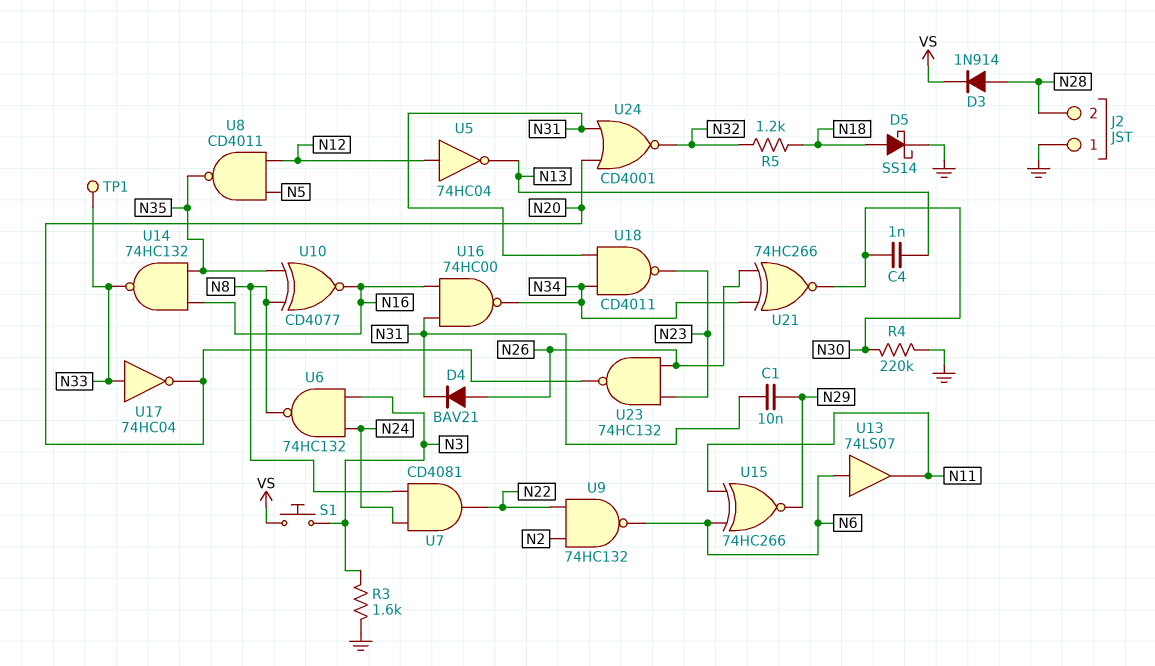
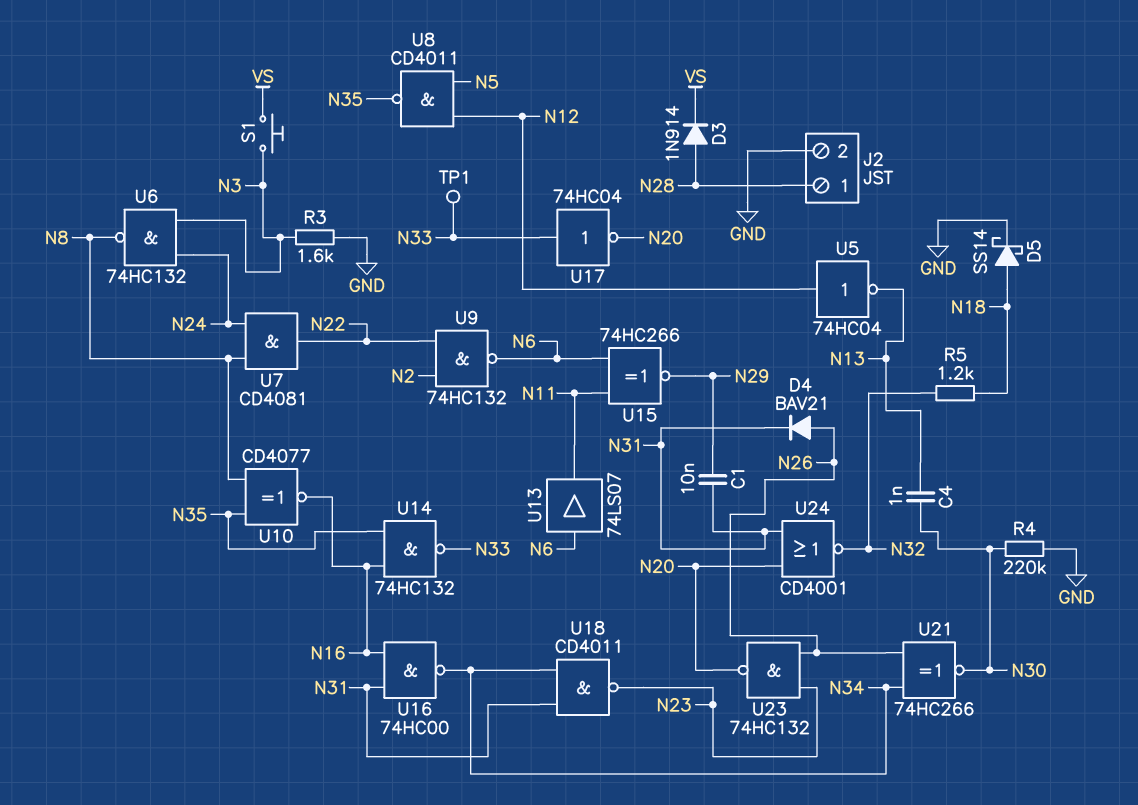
J2 pin 1: GND -> N28
J2 pin 2: N28 -> GND

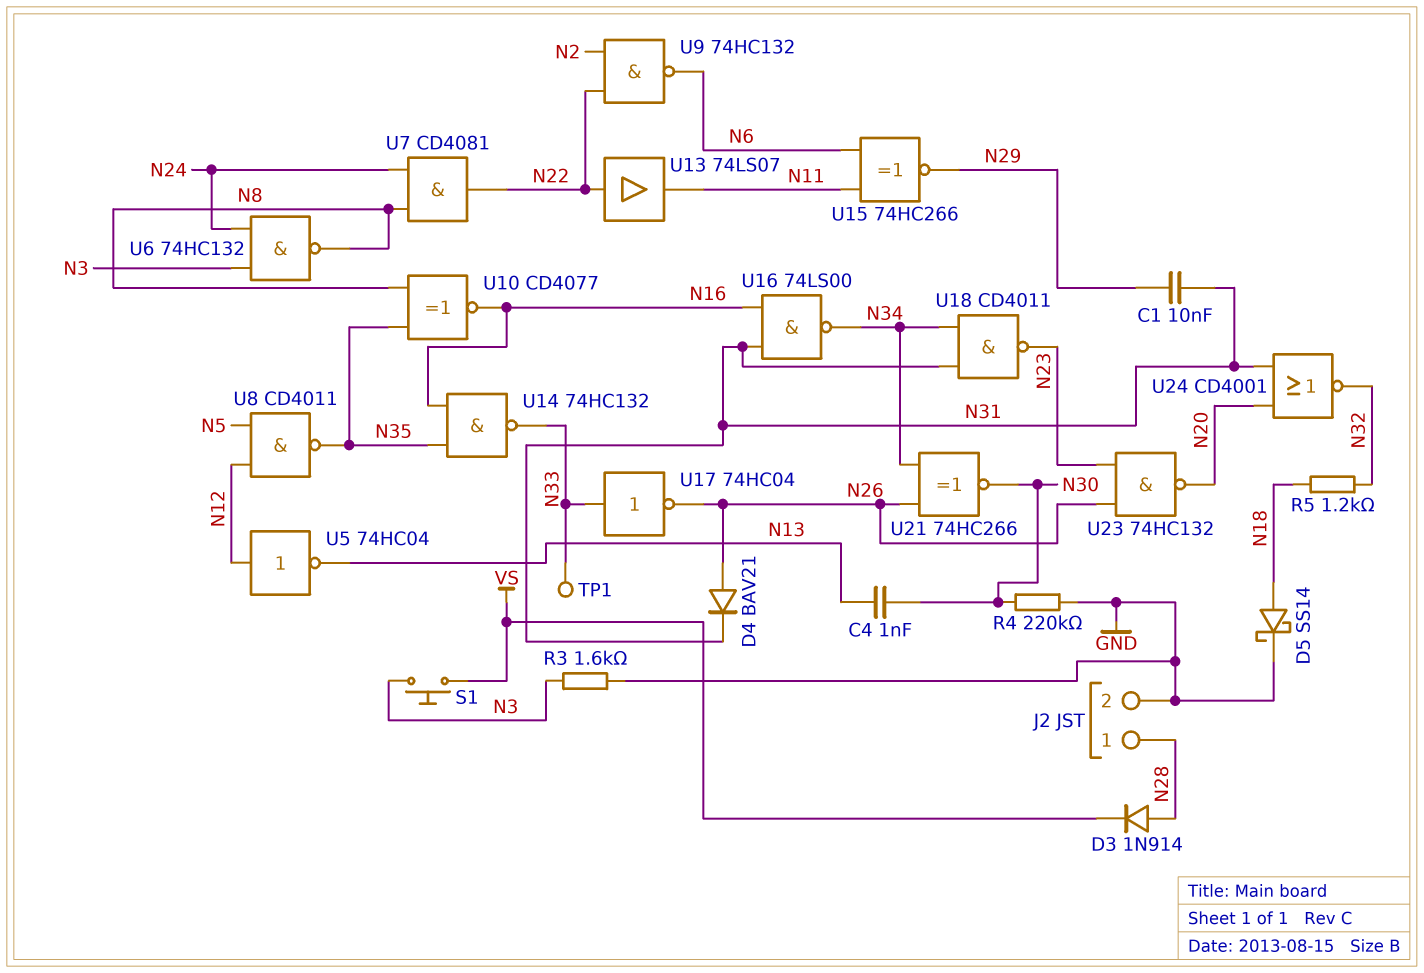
U13: buffer 74LS07 (in N6, out N11) -> buffer 74LS07 (in N22, out N11)
U16: NAND 74HC00 (in N16, in N31, out N34) -> NAND 74LS00 (in N16, in N31, out N34)
U17: NOT 74HC04 (in N33, out N20) -> NOT 74HC04 (in N33, out N26)

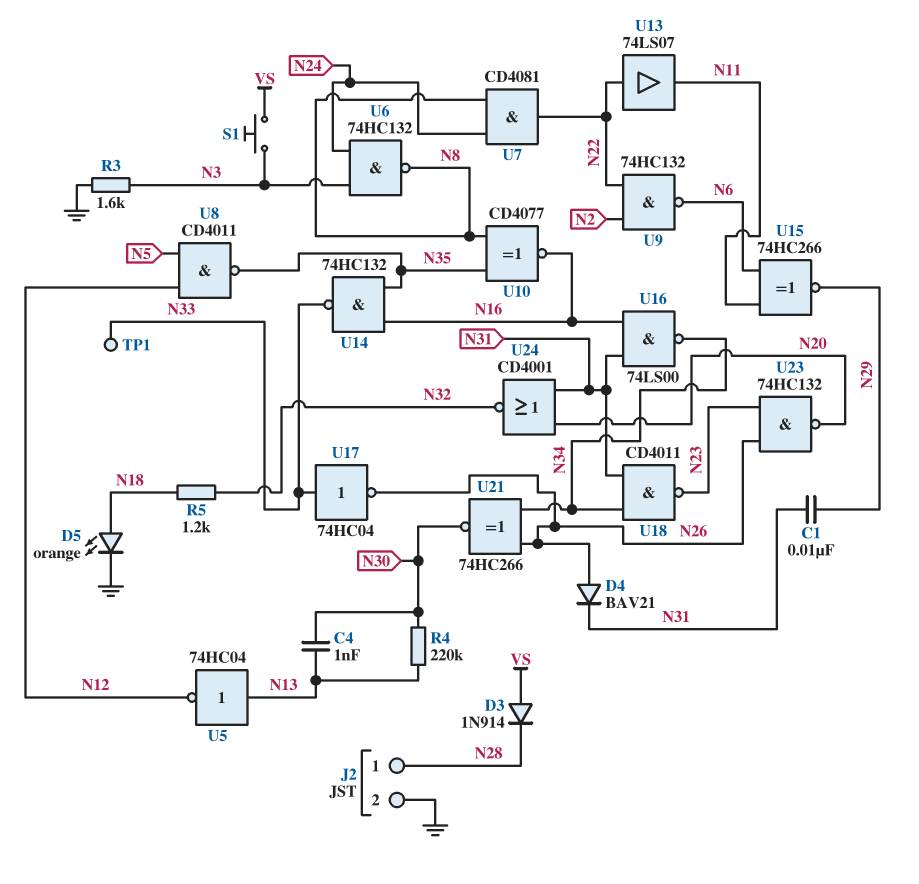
D3: diode 1N914 (A N28, K VS) -> diode 1N914 (A VS, K N28)
D5: schottky SS14 (A N18, K GND) -> LED orange (A N18, K GND)
R4: 220k (GND, N30) -> 220k (N13, N30)
U5: NOT 74HC04 (in N12, out N13) -> NOT 74HC04 (in N13, out N12)

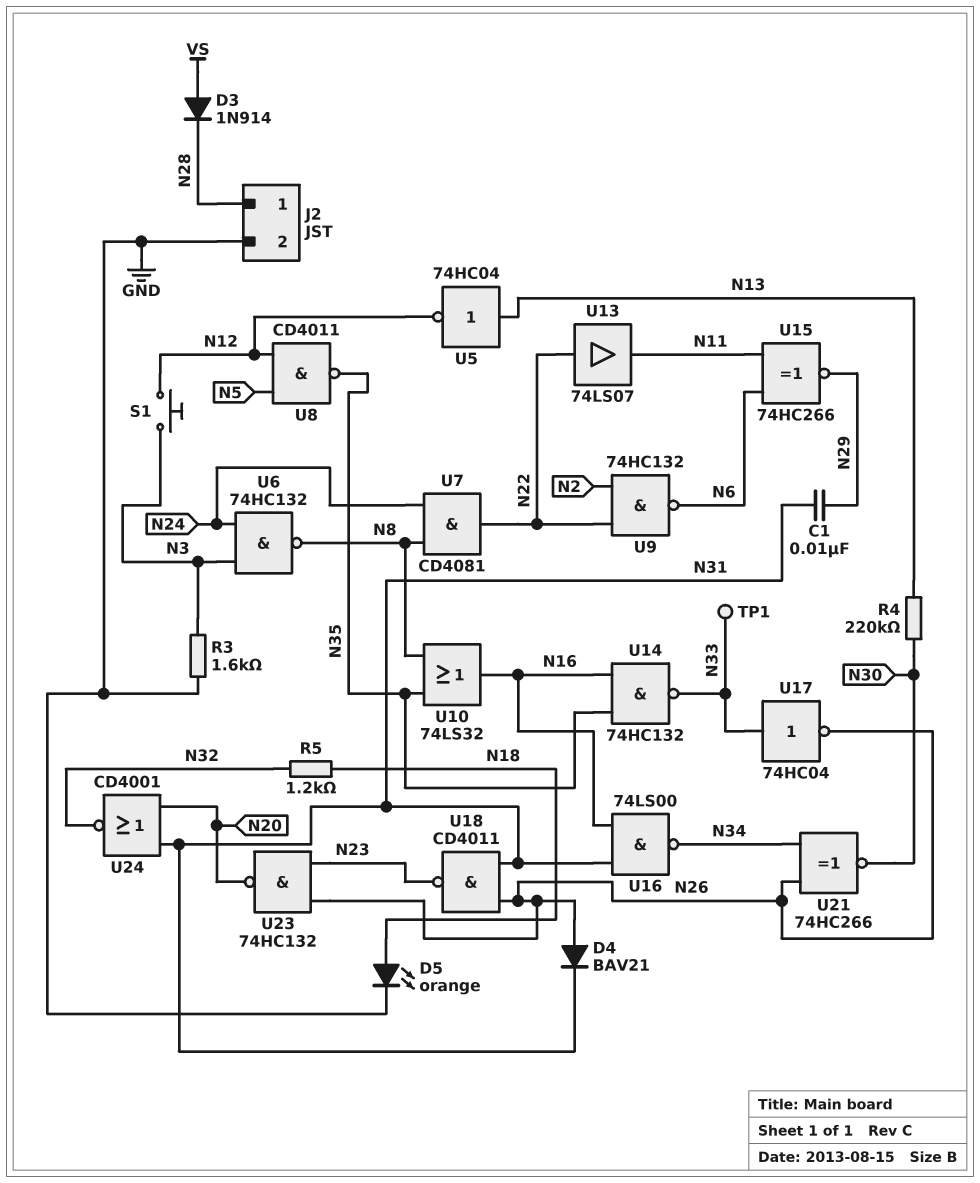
C4: 1nF (N13, N30) -> none
S1: button (N3, VS) -> button (N3, N12)
U10: XNOR CD4077 (in N8, in N35, out N16) -> OR 74LS32 (in N8, in N35, out N16)
U18: NAND CD4011 (in N31, in N34, out N23) -> NAND CD4011 (in N26, in N31, out N23)

